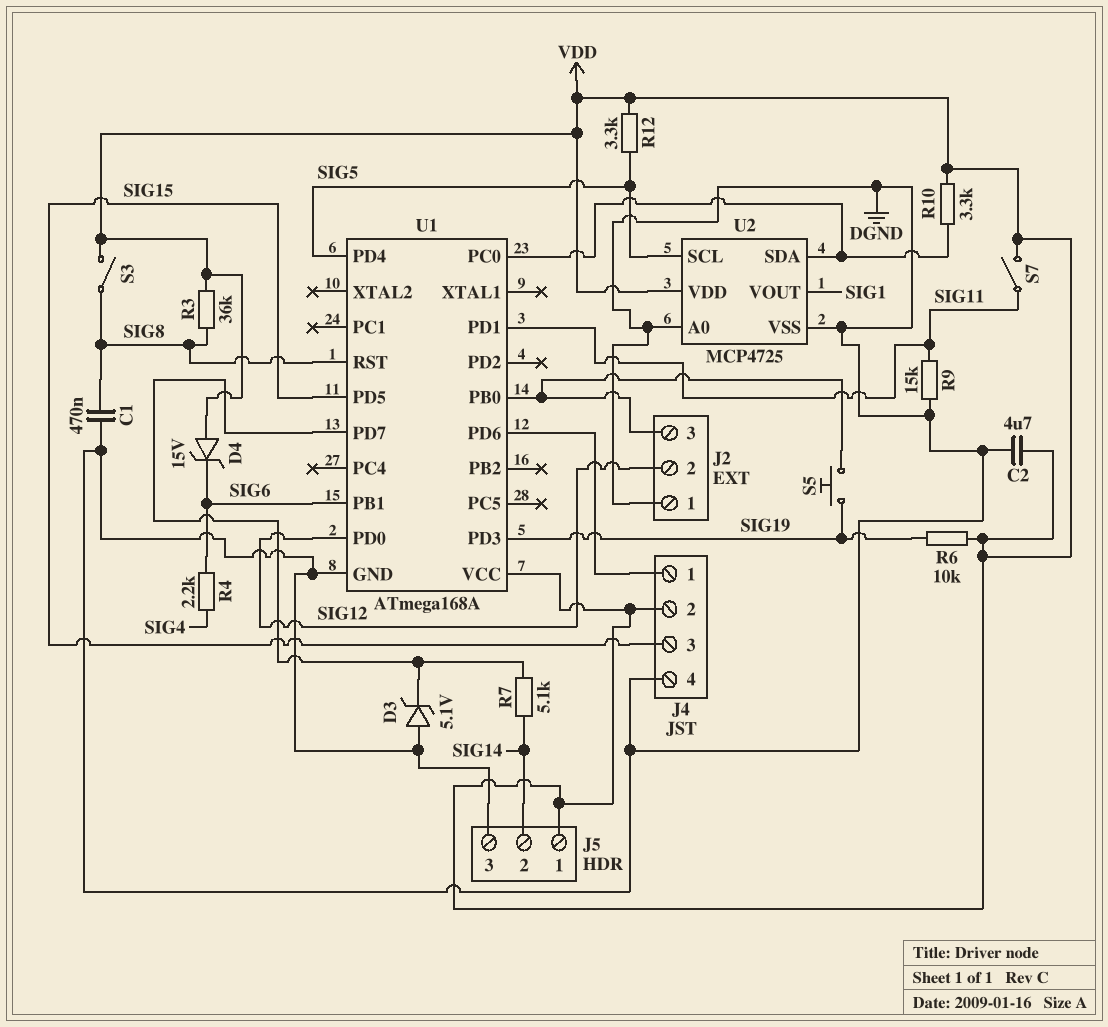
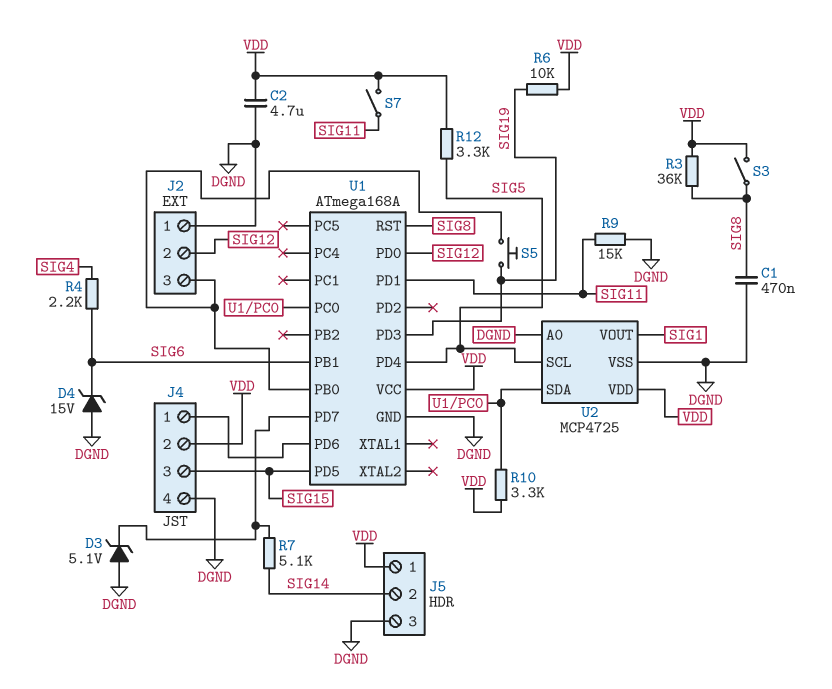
D4: zener 15V (A VDD, K SIG6) -> zener 15V (A DGND, K SIG6)

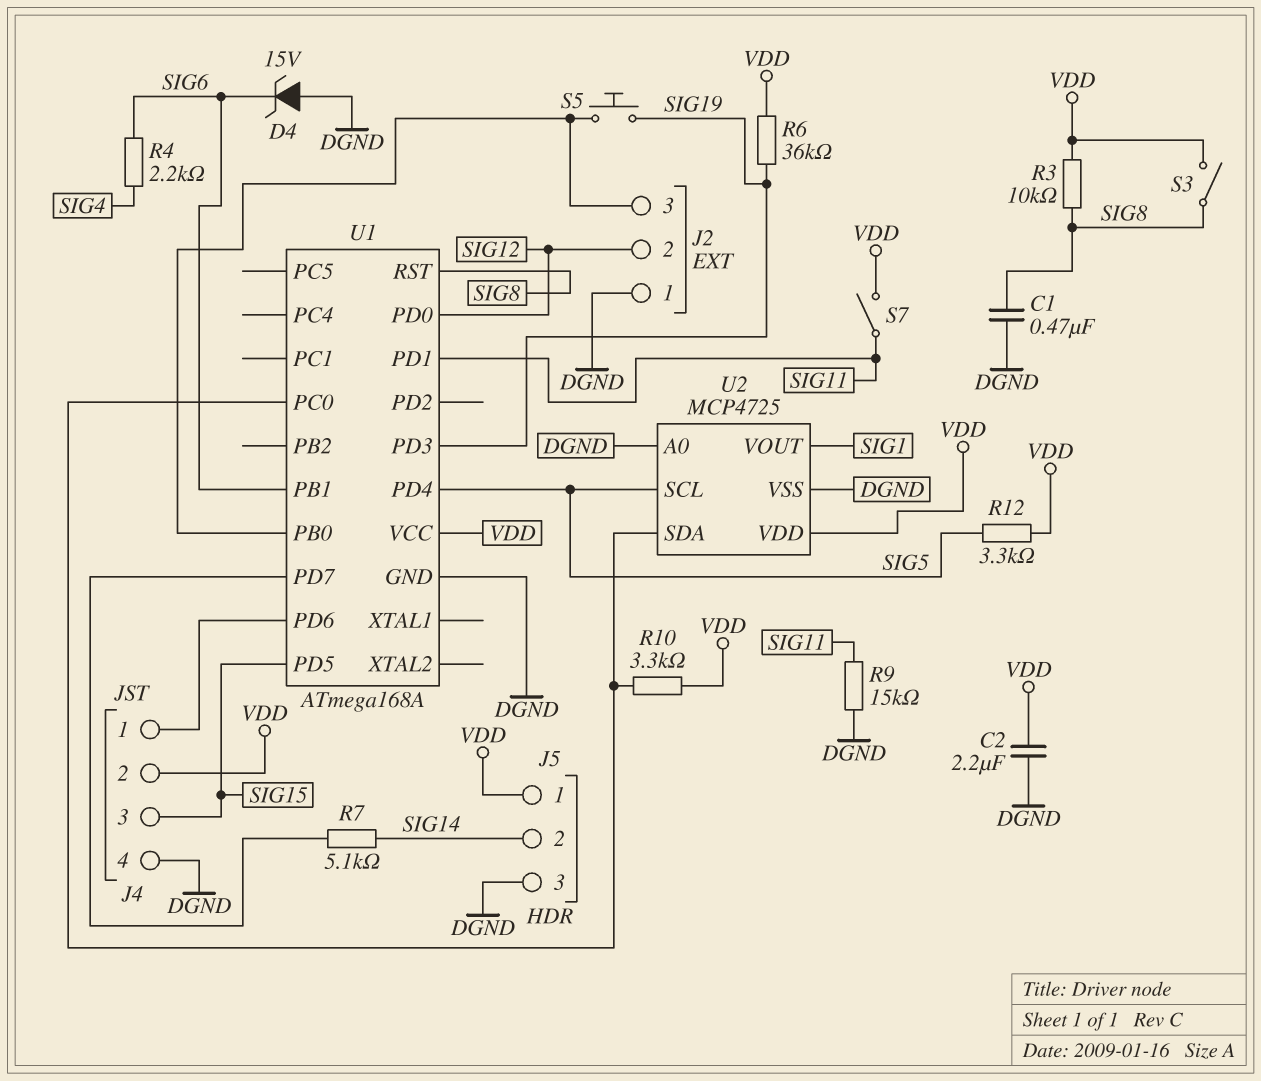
C2: 4.7uF (DGND, VDD) -> 2.2uF (DGND, VDD)
D3: zener 5.1V (A DGND, K U1/PD7) -> none
R3: 36k (SIG8, VDD) -> 10k (SIG8, VDD)
R6: 10k (SIG19, VDD) -> 36k (SIG19, VDD)

